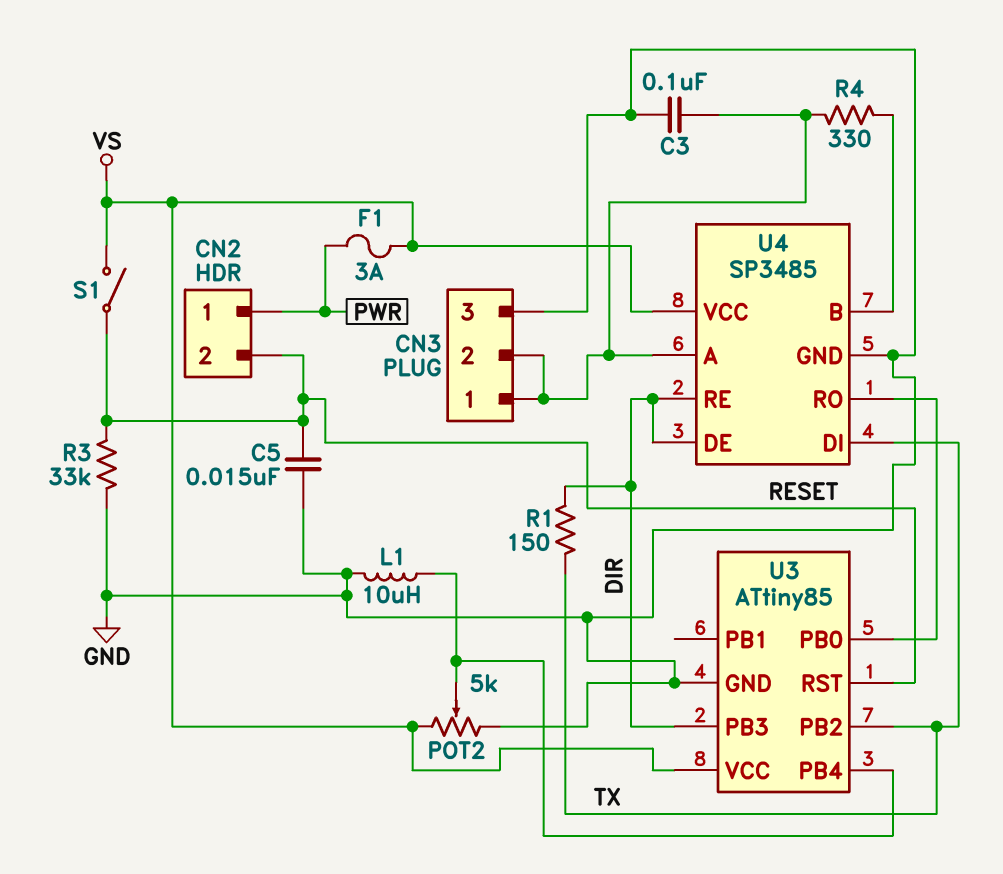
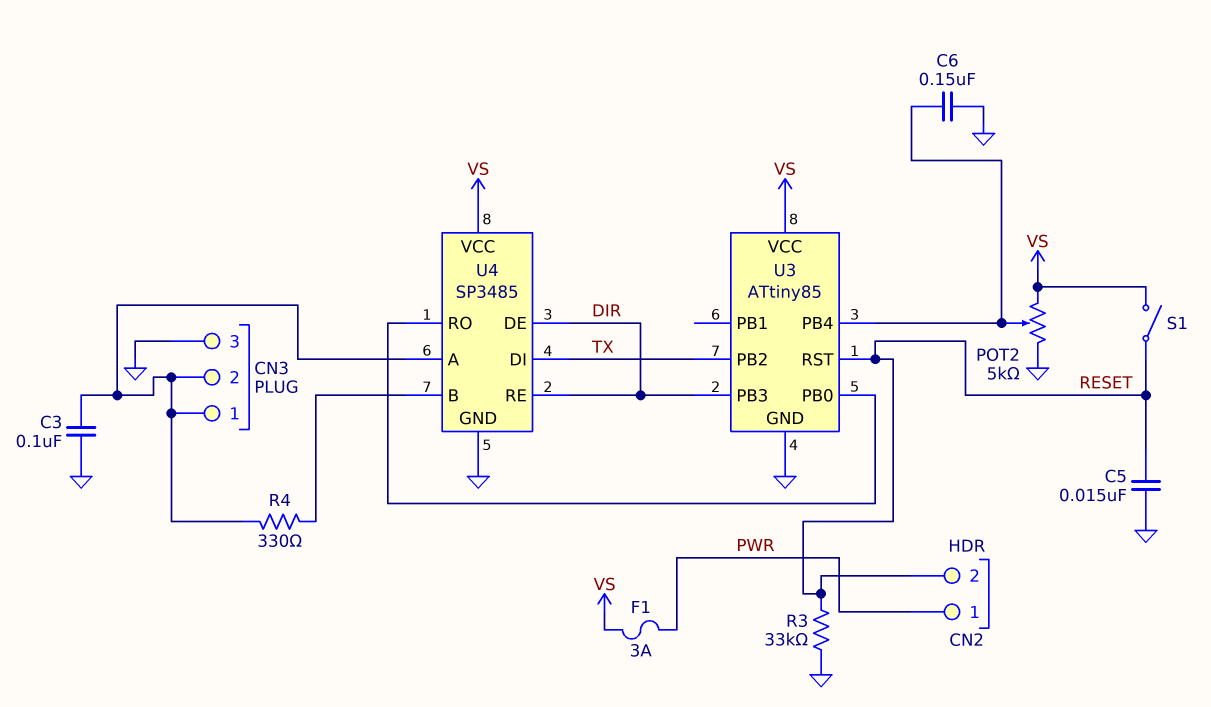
C6: none -> 150nF (GND, U3/PB4)
L1: 10uH (GND, U3/PB4) -> none
R1: 150 (DIR, TX) -> none

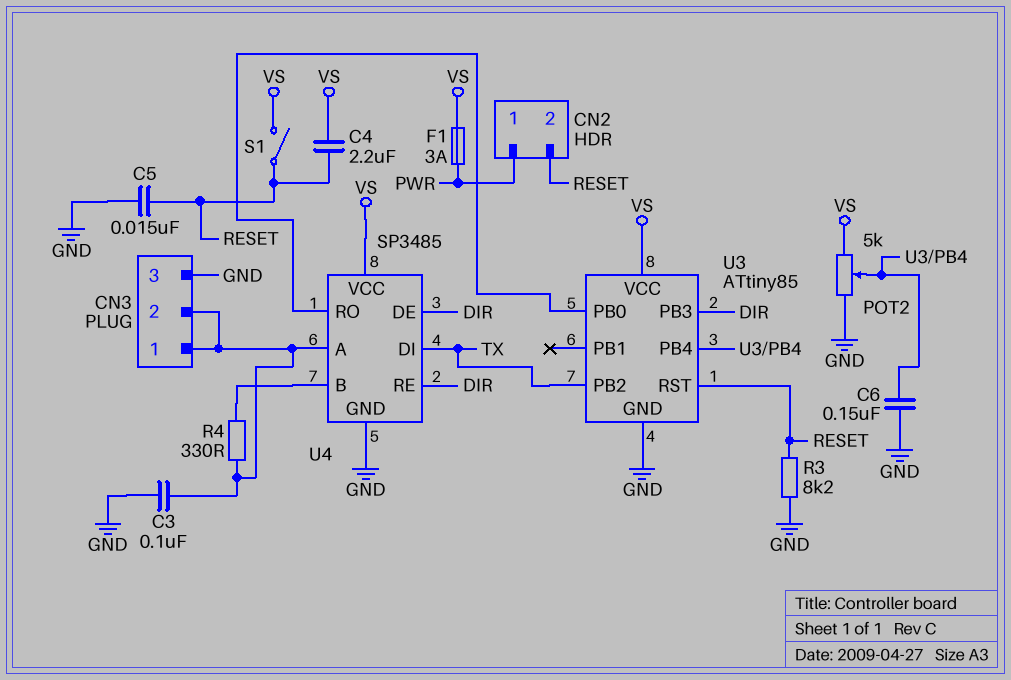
C4: none -> 2.2uF (RESET, VS)
R3: 33k (GND, RESET) -> 8.2k (GND, RESET)

